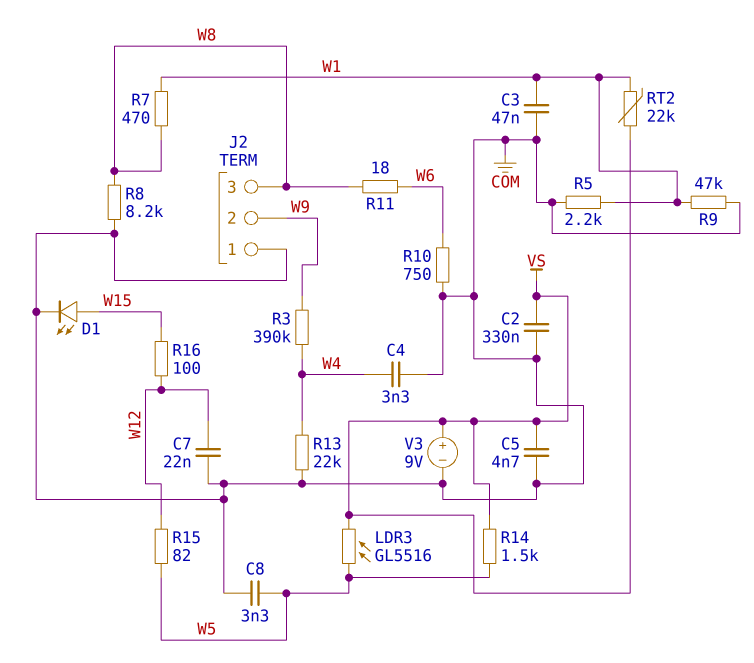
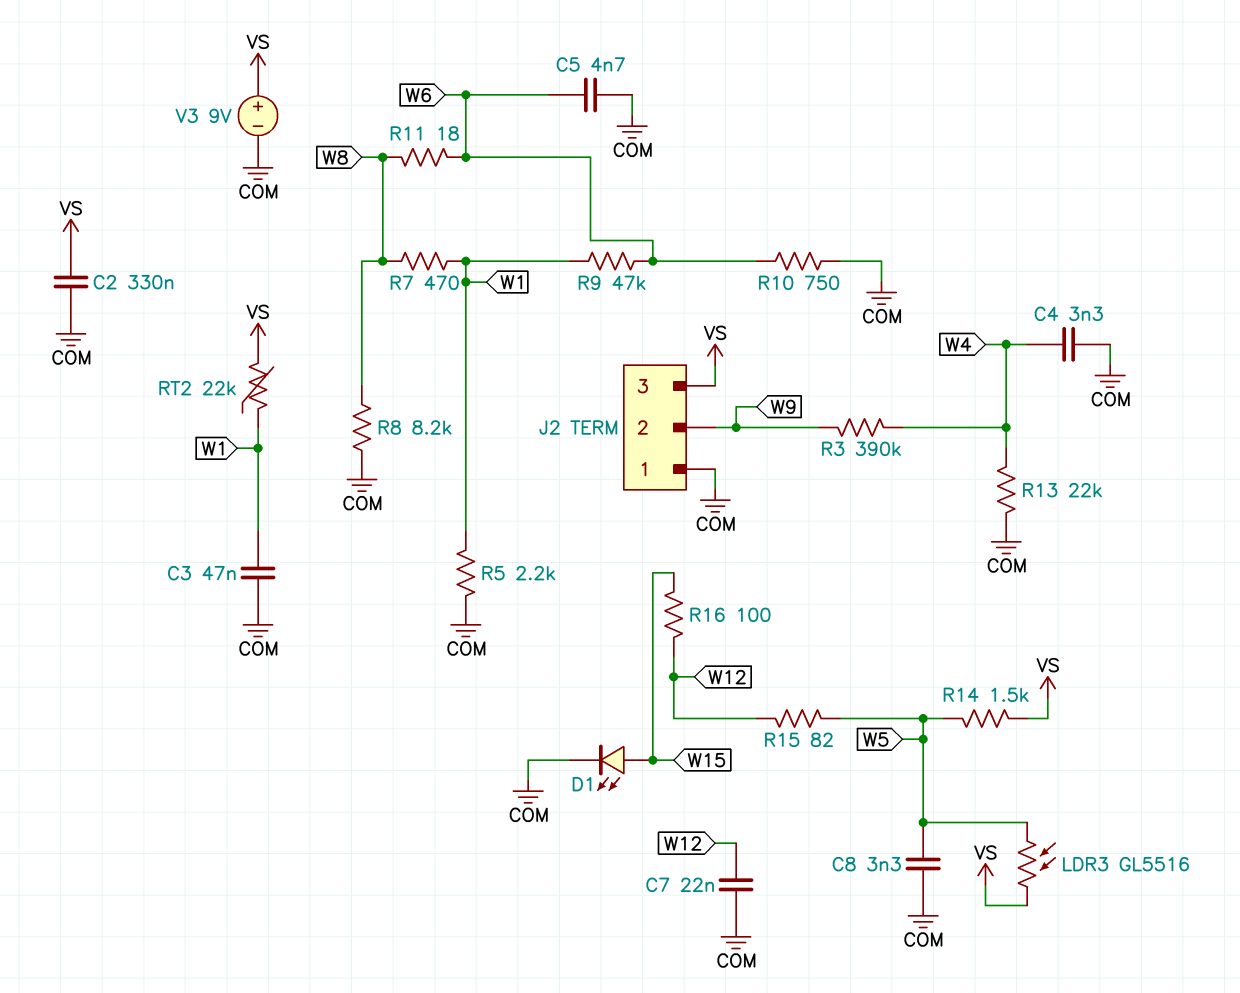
C5: 4.7nF (COM, VS) -> 4.7nF (COM, W6)
J2 pin 3: W8 -> VS
R9: 47k (COM, W1) -> 47k (W1, W6)

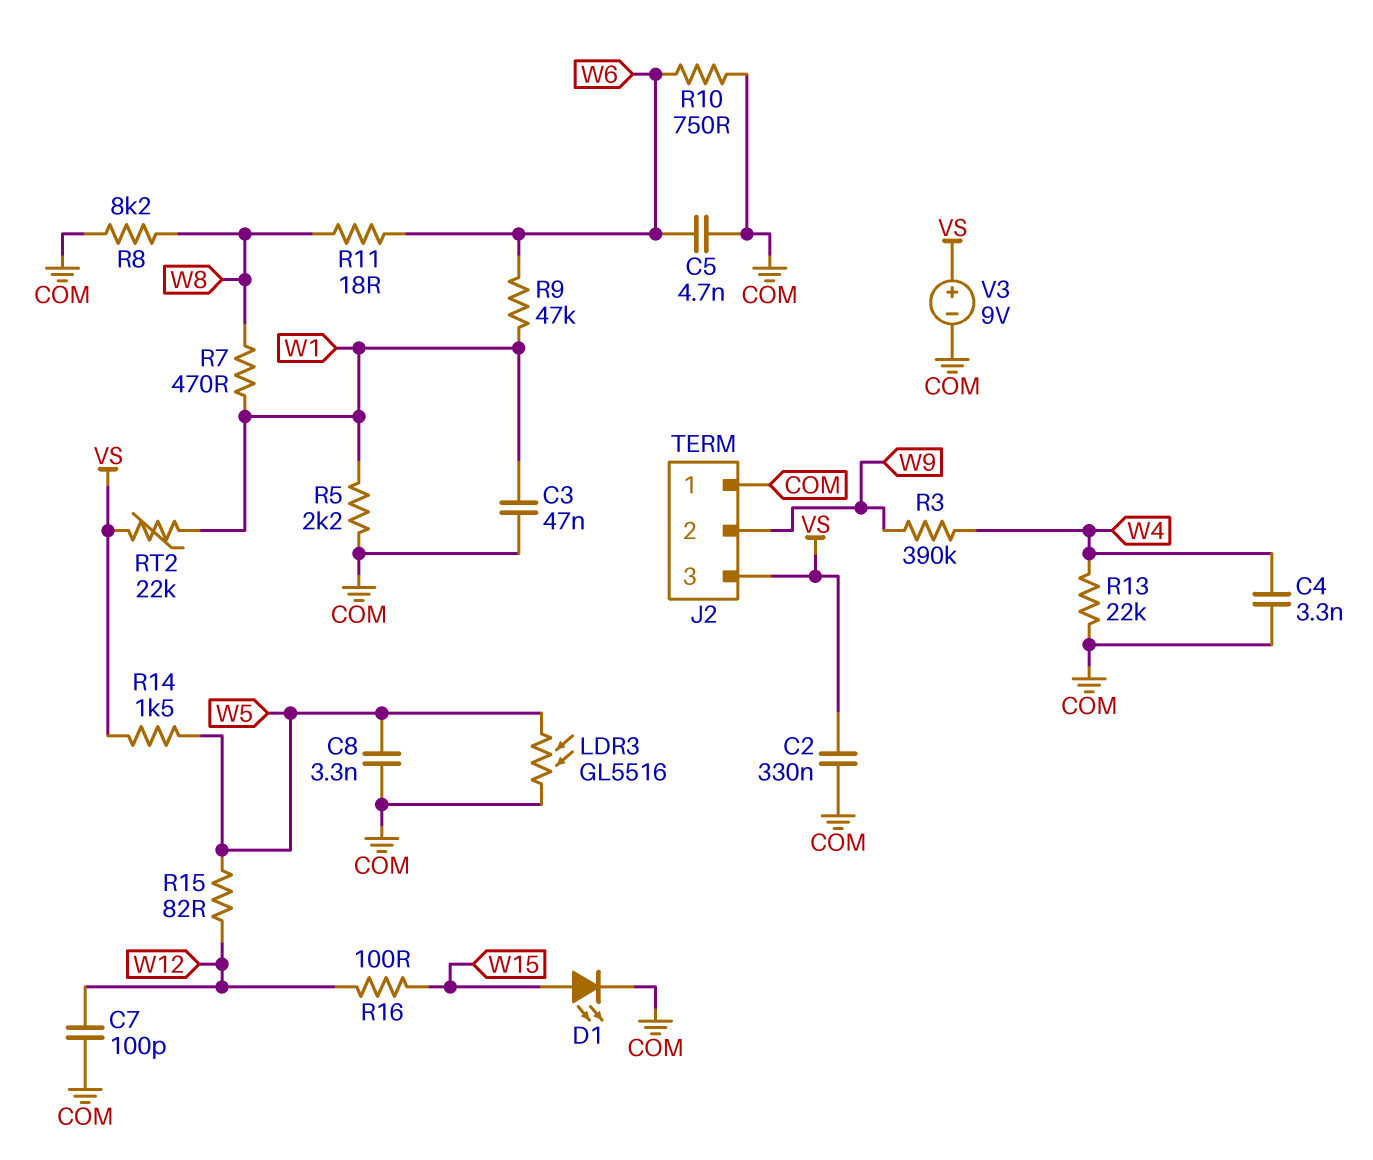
C7: 22nF (COM, W12) -> 100pF (COM, W12)
LDR3: GL5516 (VS, W5) -> GL5516 (COM, W5)

